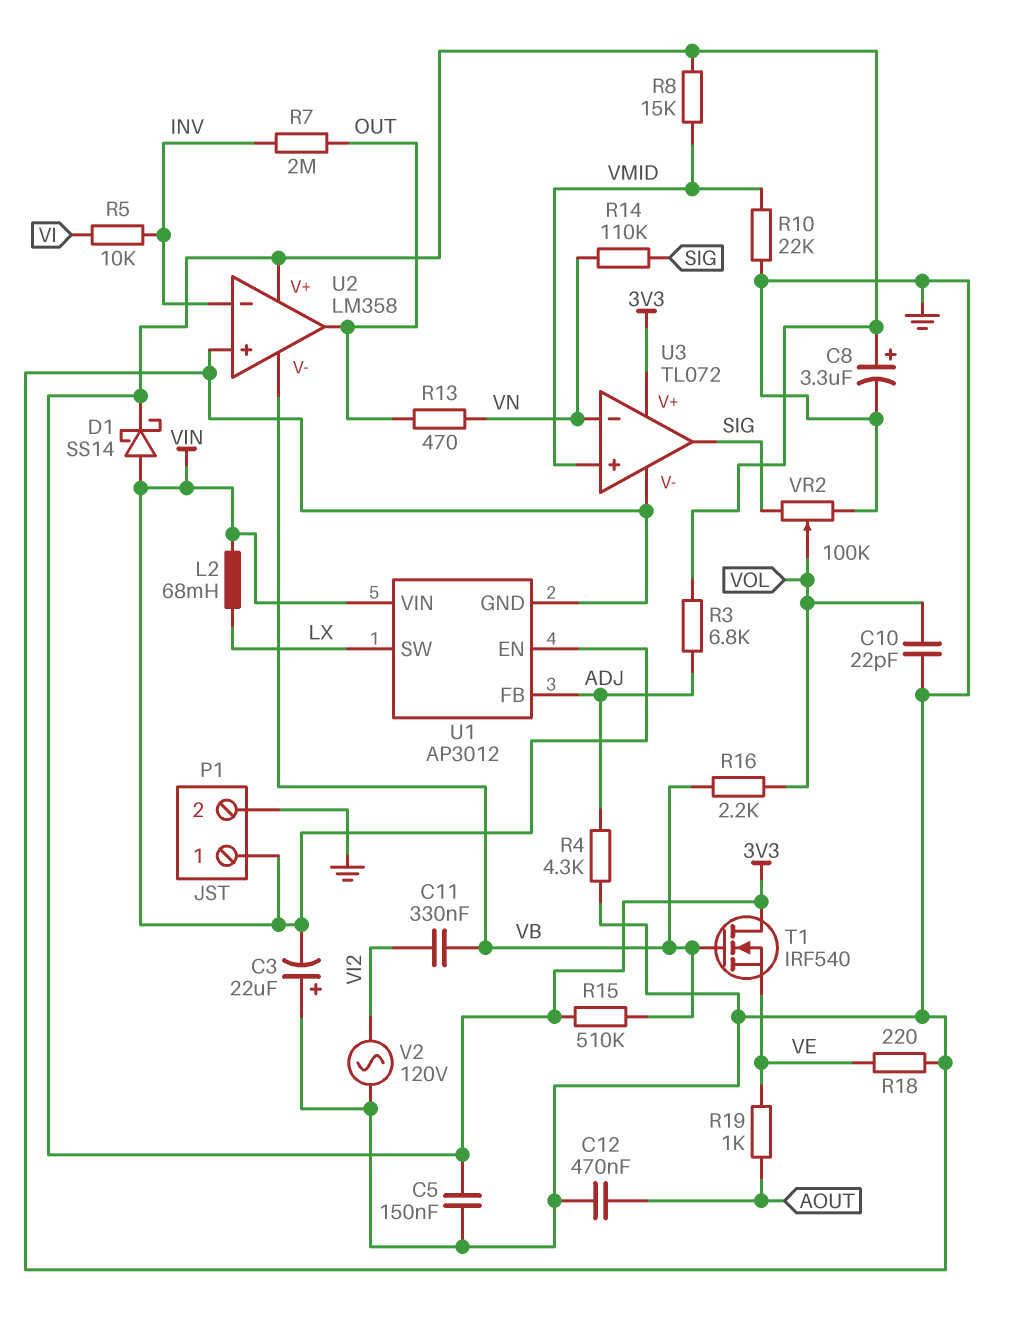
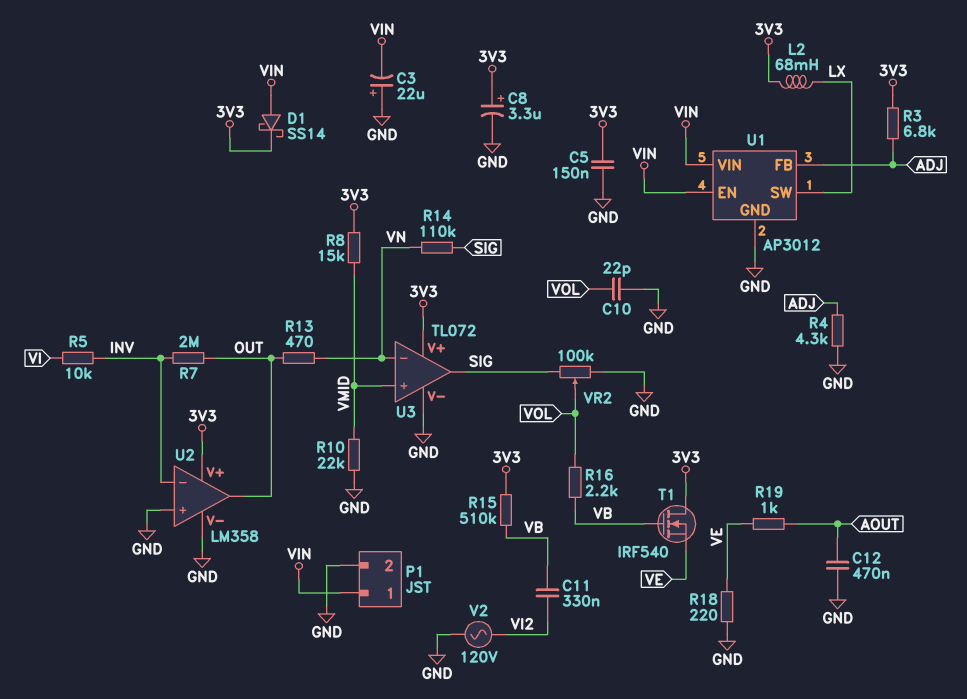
L2: 68mH (LX, VIN) -> 68mH (3V3, LX)
U2 pin V-: VB -> GND

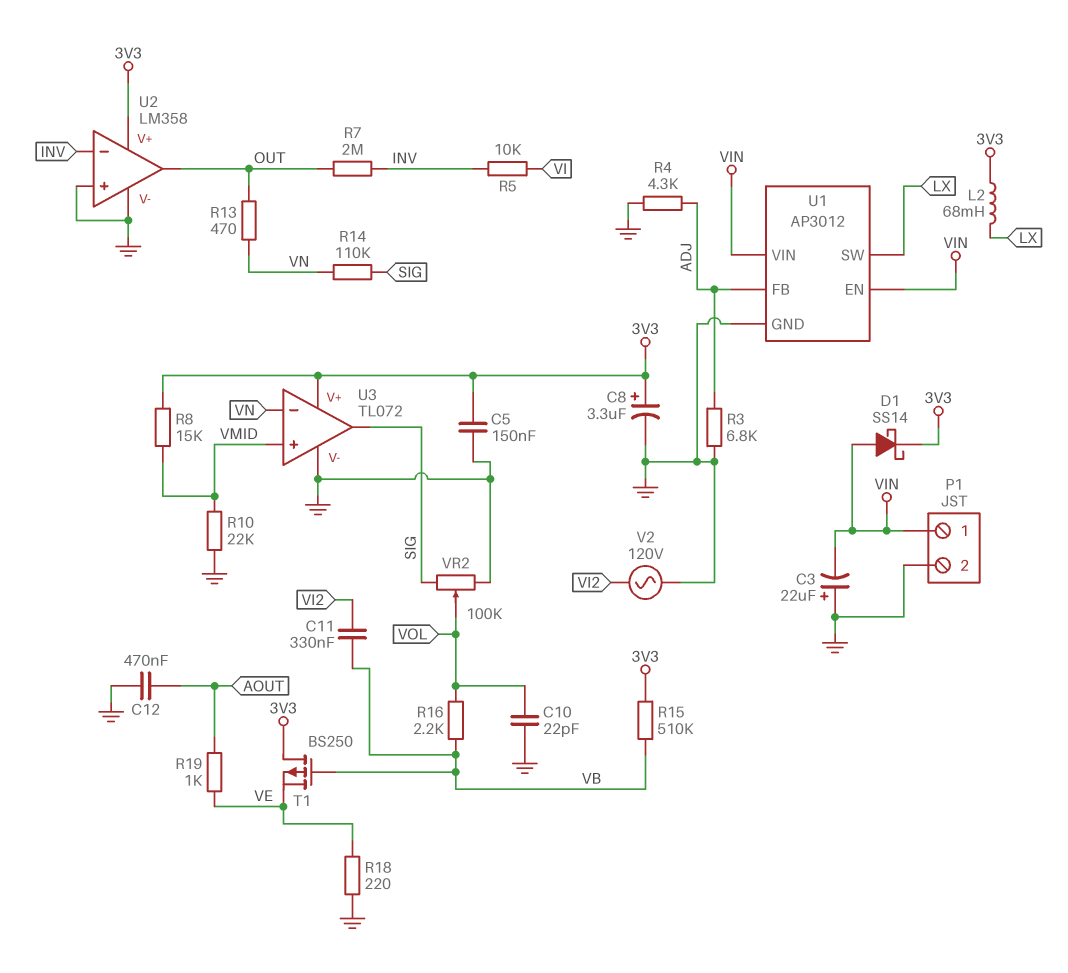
R3: 6.8k (3V3, ADJ) -> 6.8k (ADJ, GND)
T1: NMOS IRF540 (G VB, D 3V3, S VE) -> PMOS BS250 (G VB, D 3V3, S VE)

